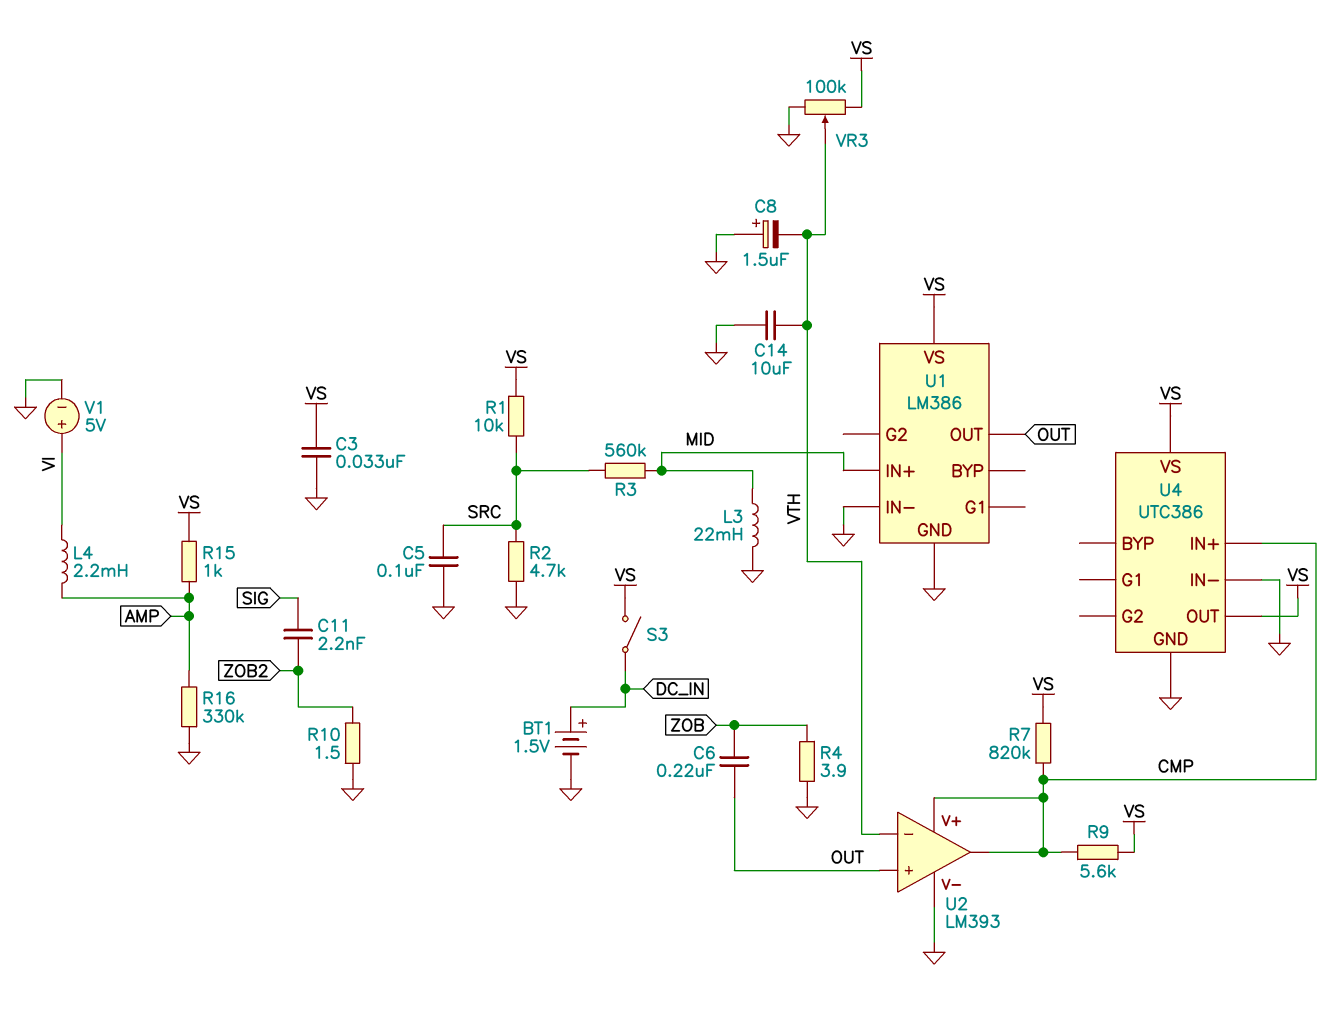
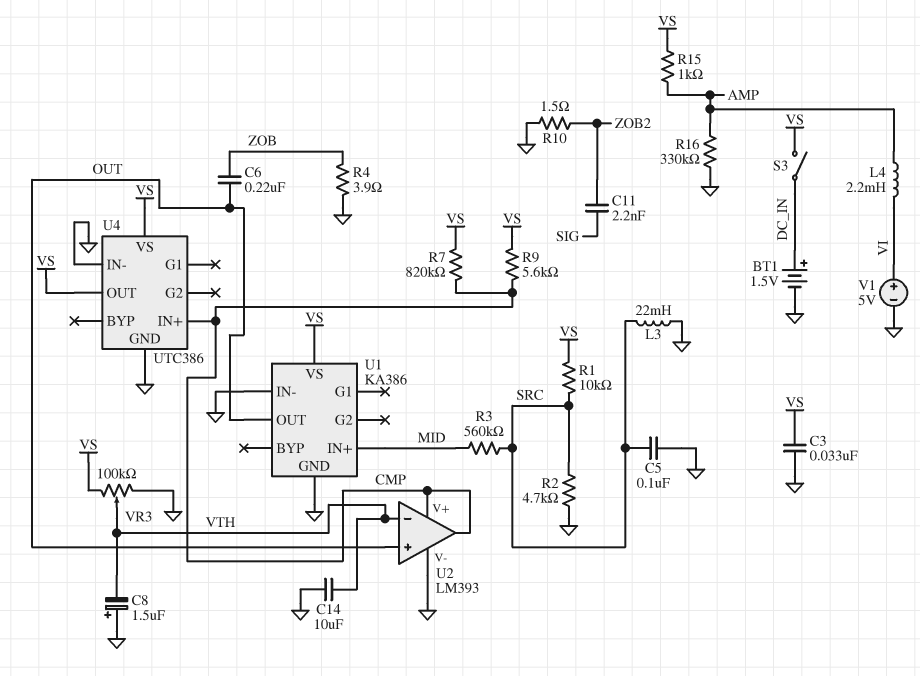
L3: 22mH (GND, MID) -> 22mH (GND, SRC)
U1: LM386 -> KA386

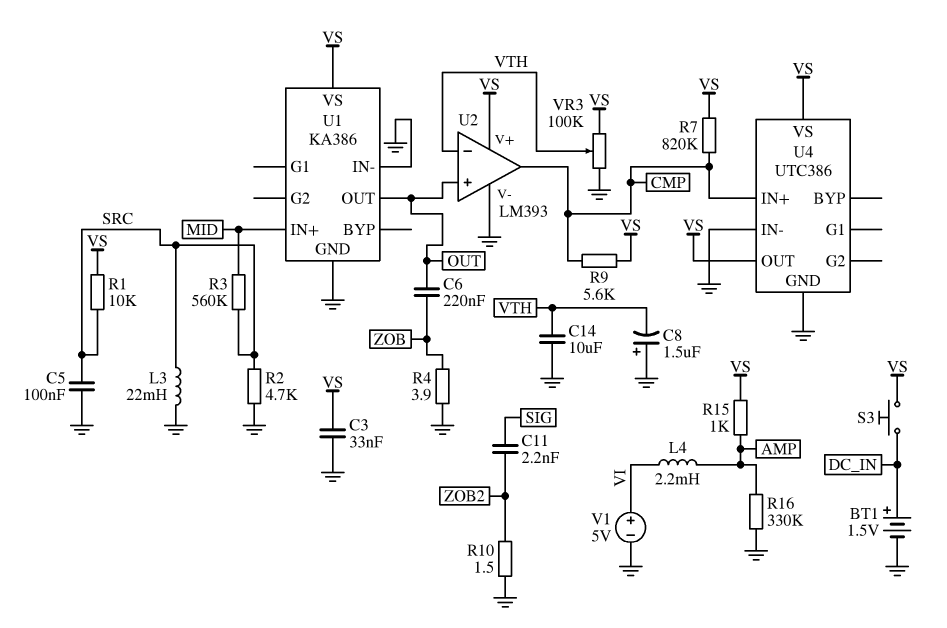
S3: switch (DC_IN, VS) -> button (DC_IN, VS)
U2 pin V+: CMP -> VS

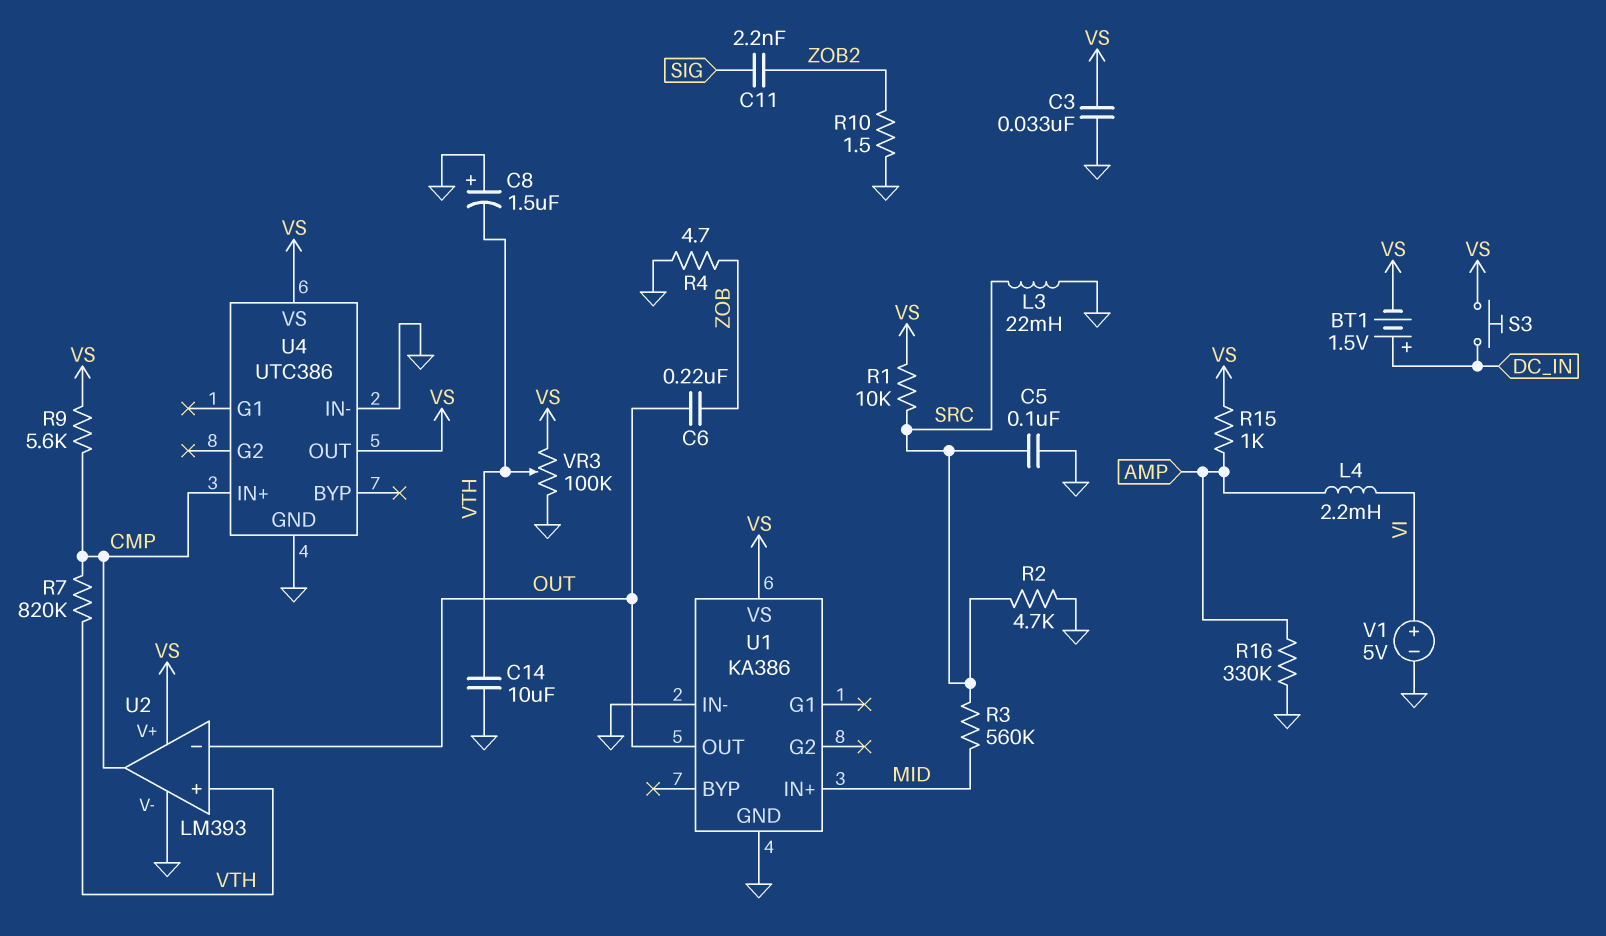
BT1: 1.5V (plus DC_IN, minus GND) -> 1.5V (plus DC_IN, minus VS)
R4: 3.9 (GND, ZOB) -> 4.7 (GND, ZOB)
R7: 820k (CMP, VS) -> 820k (CMP, VTH)
U2 pin in+: OUT -> VTH
U2 pin in-: VTH -> OUT

